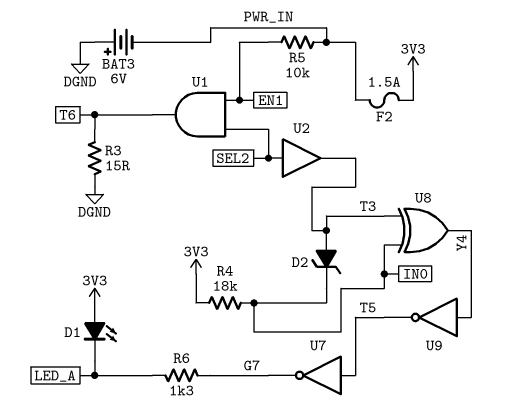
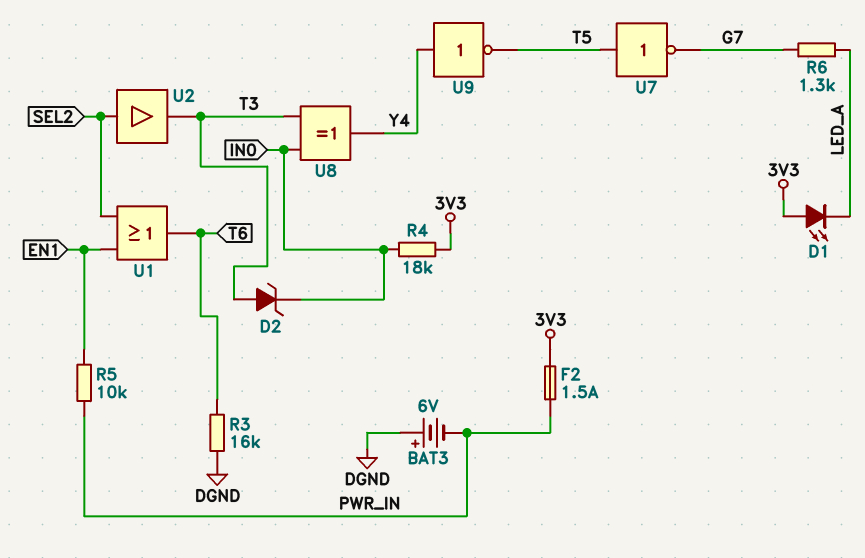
R3: 15 (DGND, T6) -> 16k (DGND, T6)
U1: AND (in EN1, in SEL2, out T6) -> OR (in EN1, in SEL2, out T6)

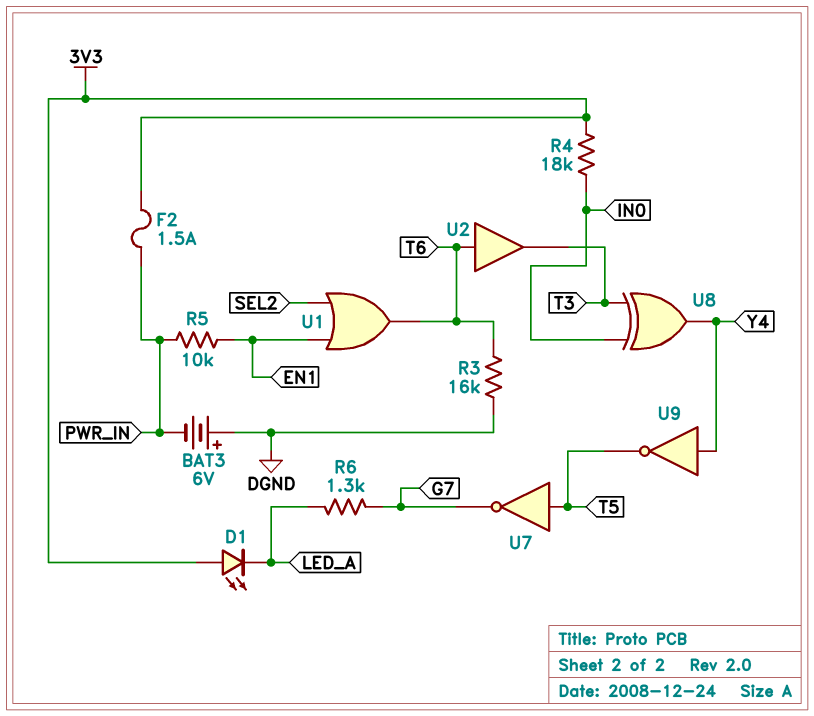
D2: zener (A T3, K IN0) -> none
U2: buffer (in SEL2, out T3) -> buffer (in T6, out T3)

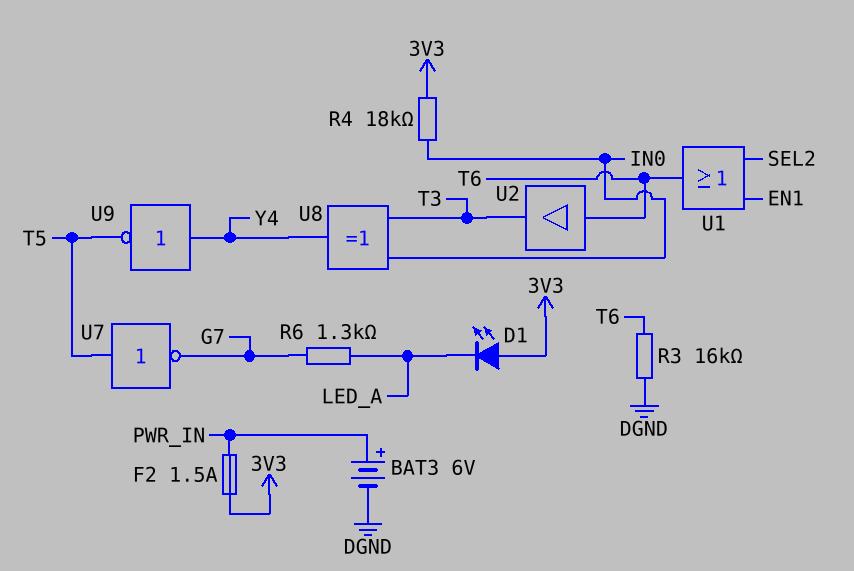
BAT3: 6V (plus DGND, minus PWR_IN) -> 6V (plus PWR_IN, minus DGND)
R5: 10k (EN1, PWR_IN) -> none

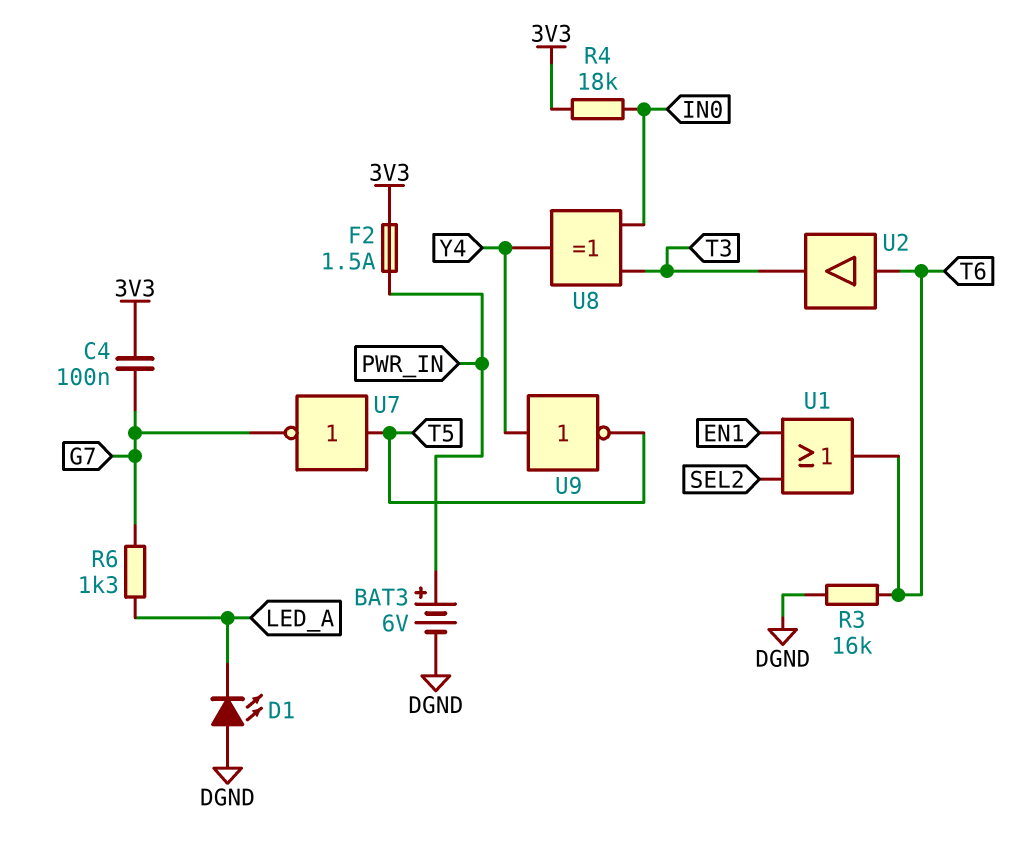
C4: none -> 100nF (3V3, G7)
D1: LED (A 3V3, K LED_A) -> LED (A DGND, K LED_A)

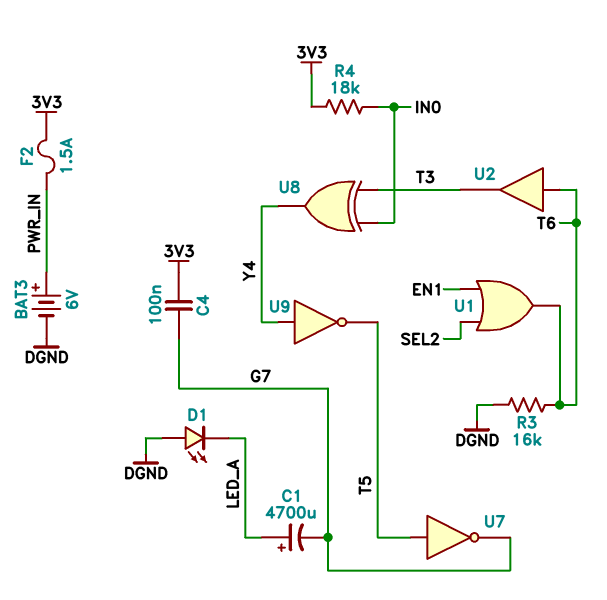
C1: none -> 4700uF (plus LED_A, minus G7)
R6: 1.3k (G7, LED_A) -> none

